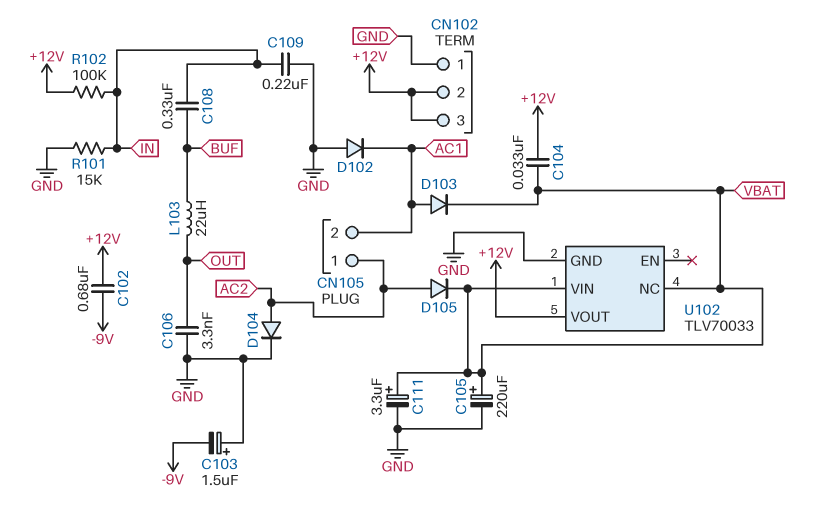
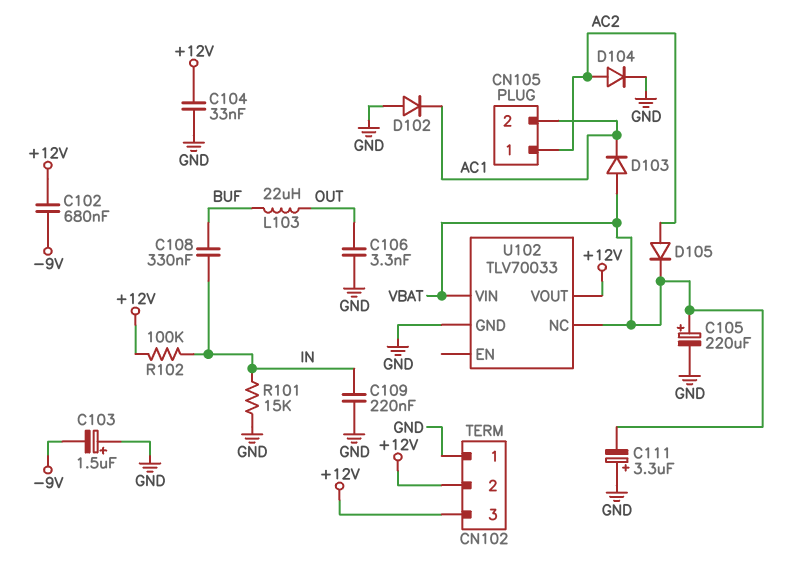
C104: 33nF (+12V, VBAT) -> 33nF (+12V, GND)
C111: 3.3uF (plus VBAT, minus GND) -> 3.3uF (plus GND, minus VBAT)
D103: diode (A AC1, K VBAT) -> diode (A VBAT, K AC1)

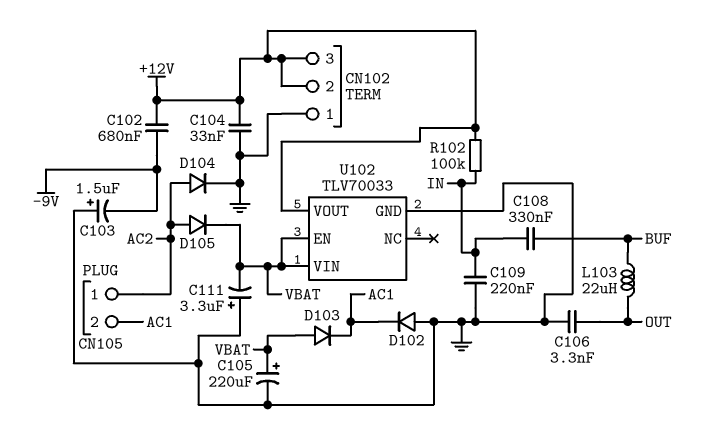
R101: 15k (GND, IN) -> none
U102 pin EN: none -> VBAT
U102 pin NC: VBAT -> none

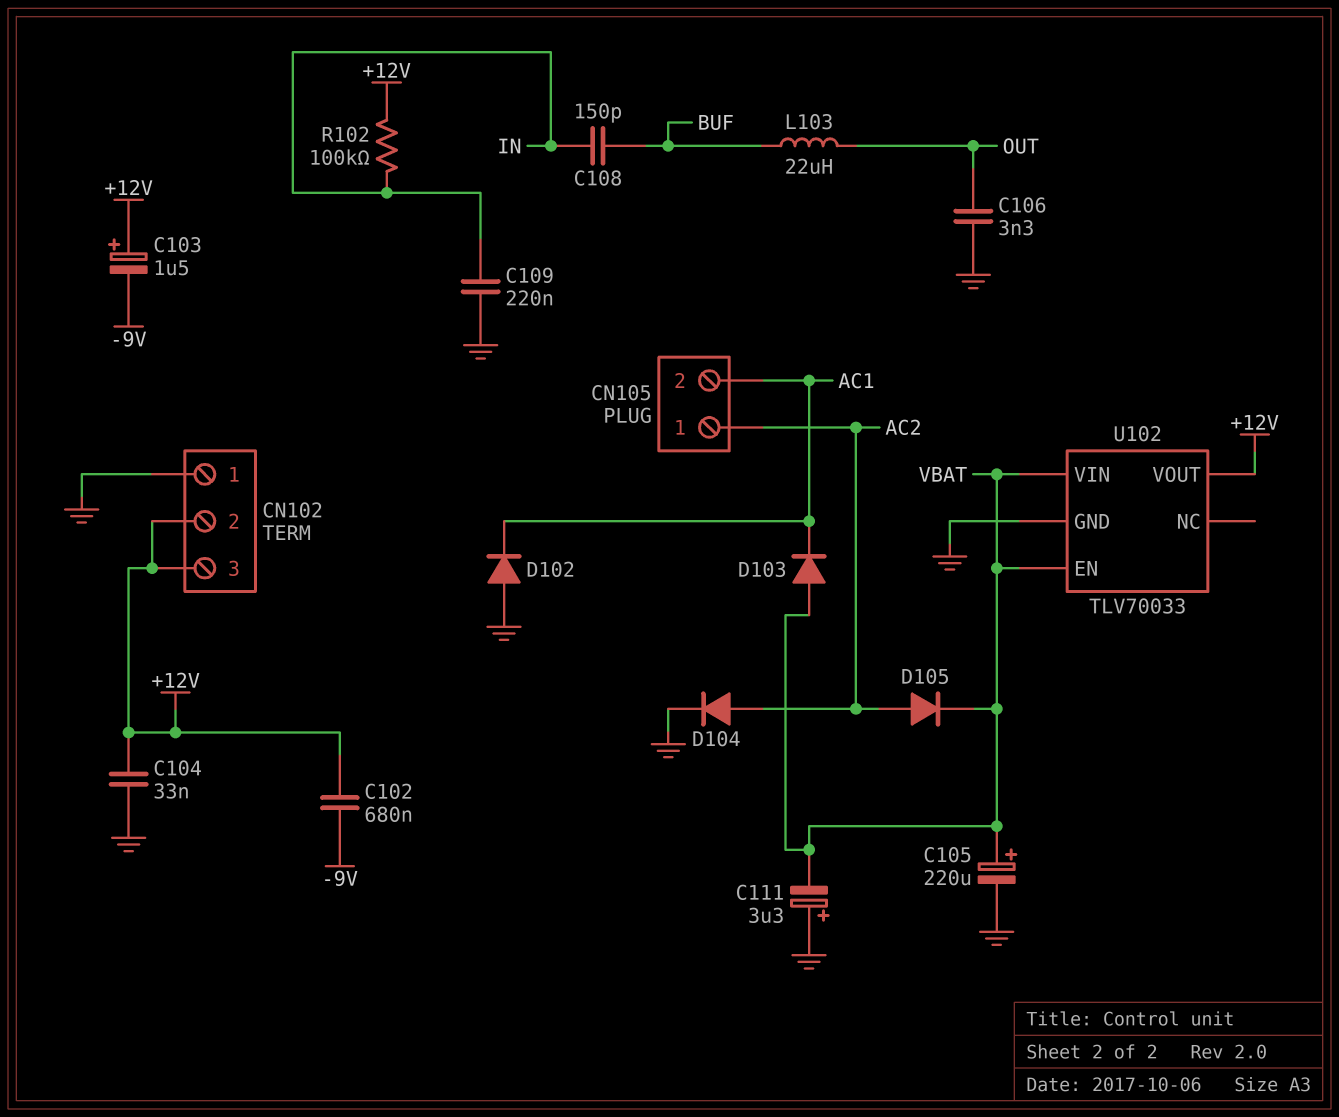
C103: 1.5uF (plus GND, minus -9V) -> 1.5uF (plus +12V, minus -9V)
C108: 330nF (BUF, IN) -> 150pF (BUF, IN)

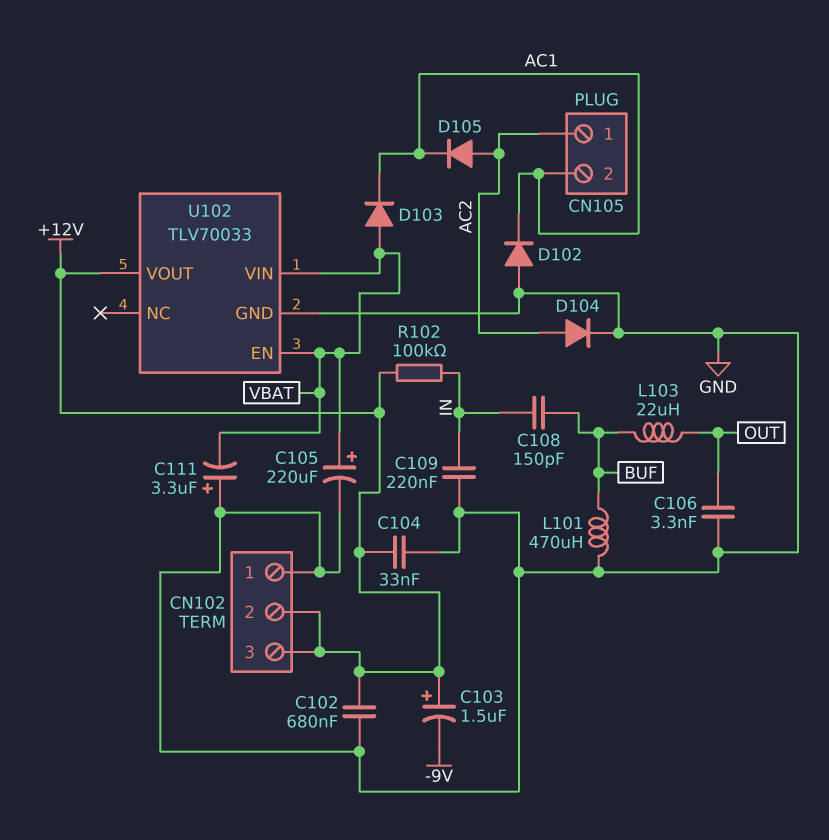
C102: 680nF (+12V, -9V) -> 680nF (+12V, GND)
D105: diode (A AC2, K VBAT) -> diode (A AC2, K AC1)
L101: none -> 470uH (BUF, GND)

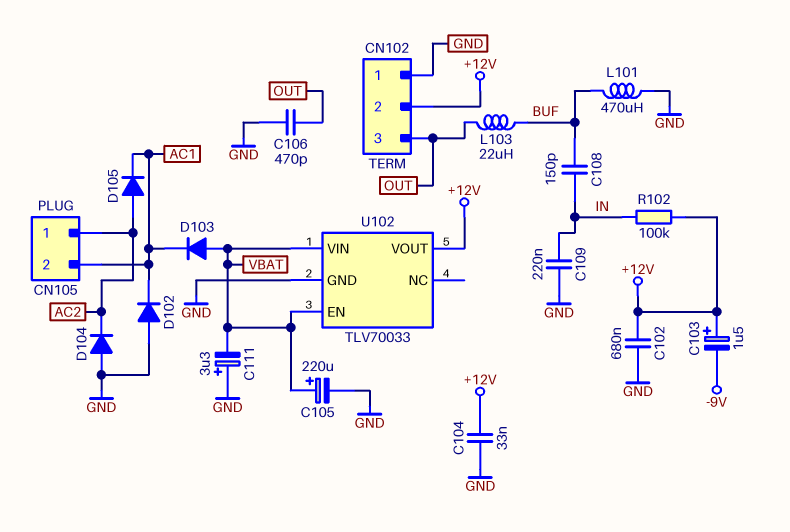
C106: 3.3nF (GND, OUT) -> 470pF (GND, OUT)
CN102 pin 3: +12V -> OUT
D104: diode (A AC2, K GND) -> diode (A GND, K AC2)

